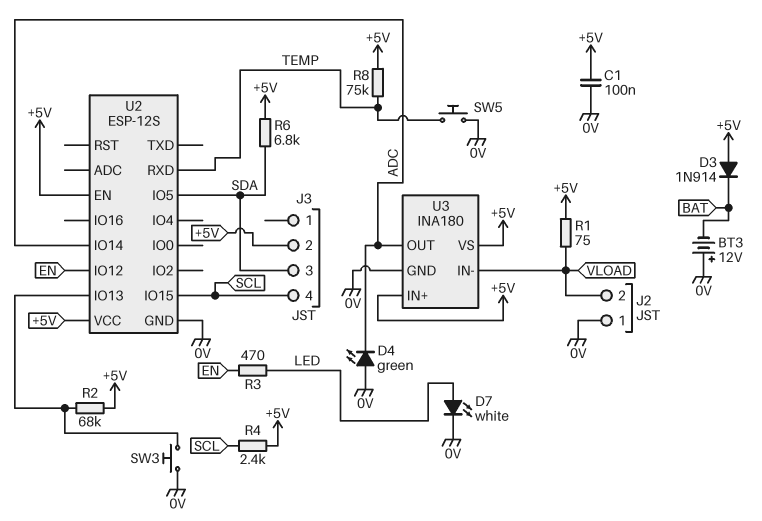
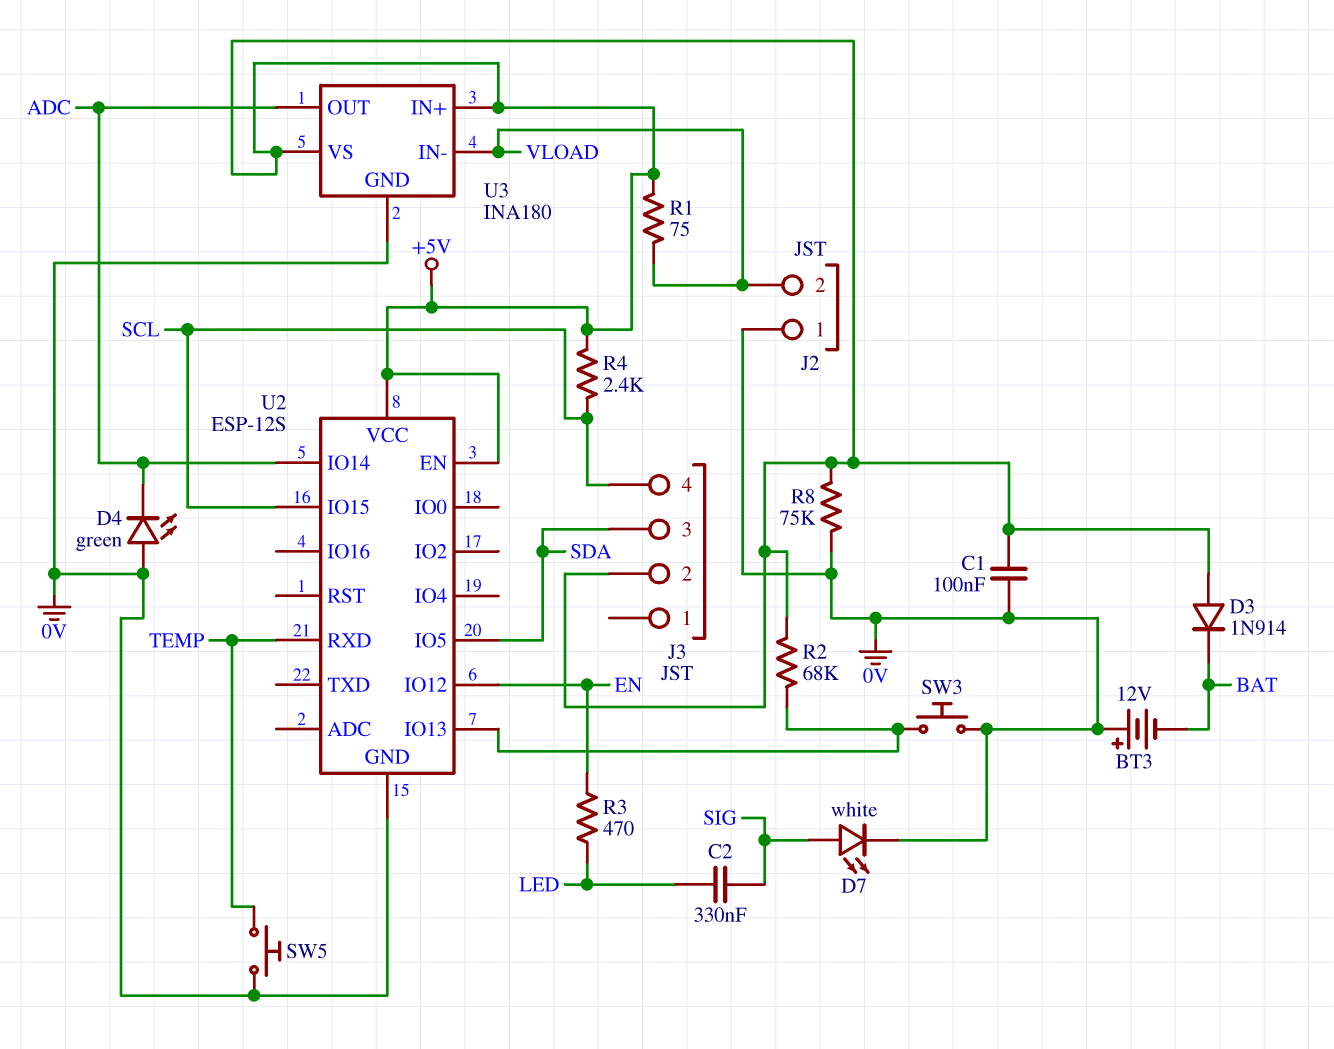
C2: none -> 330nF (LED, SIG)
D7: LED white (A LED, K 0V) -> LED white (A SIG, K 0V)
R6: 6.8k (+5V, SDA) -> none
R8: 75k (+5V, TEMP) -> 75k (+5V, 0V)

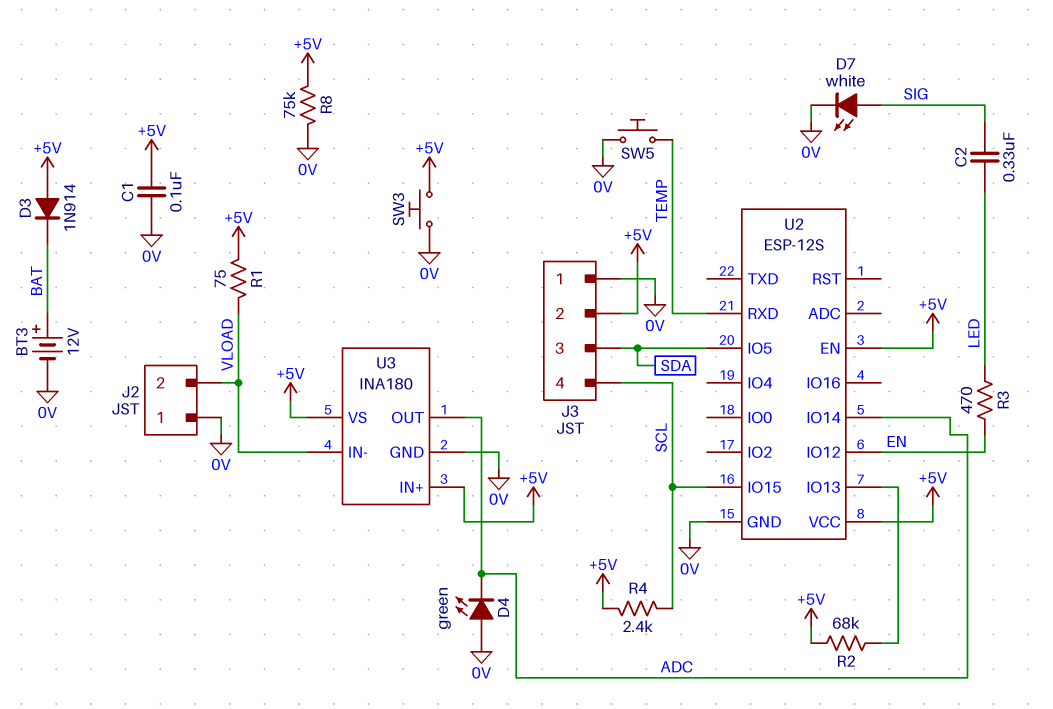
BT3: 12V (plus 0V, minus BAT) -> 12V (plus BAT, minus 0V)
J3 pin 1: none -> 0V
SW3: button (0V, U2/IO13) -> button (+5V, 0V)

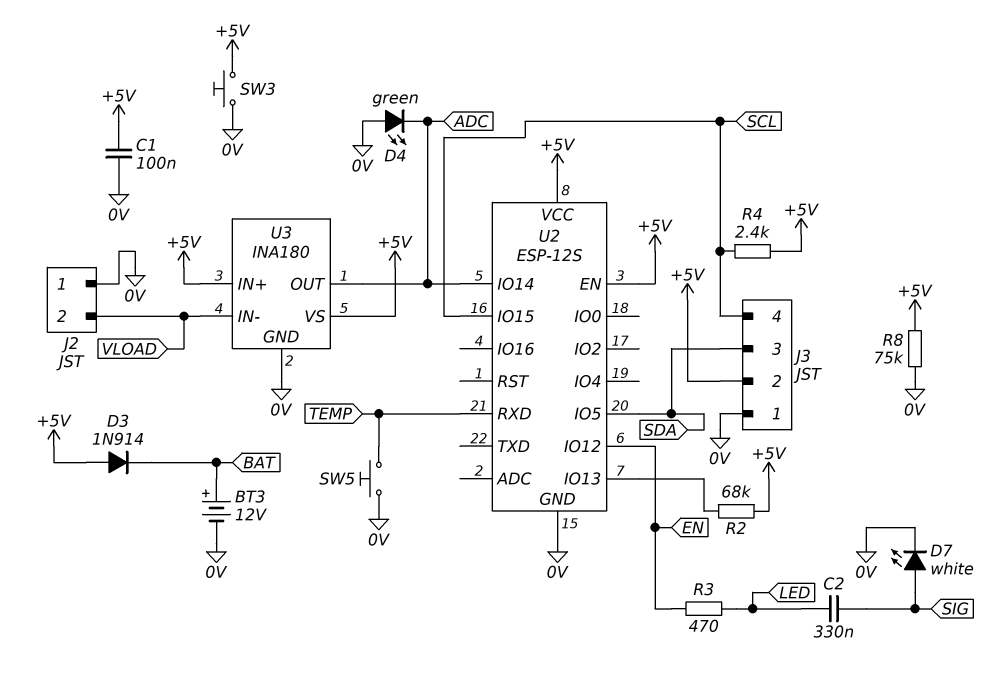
R1: 75 (+5V, VLOAD) -> none

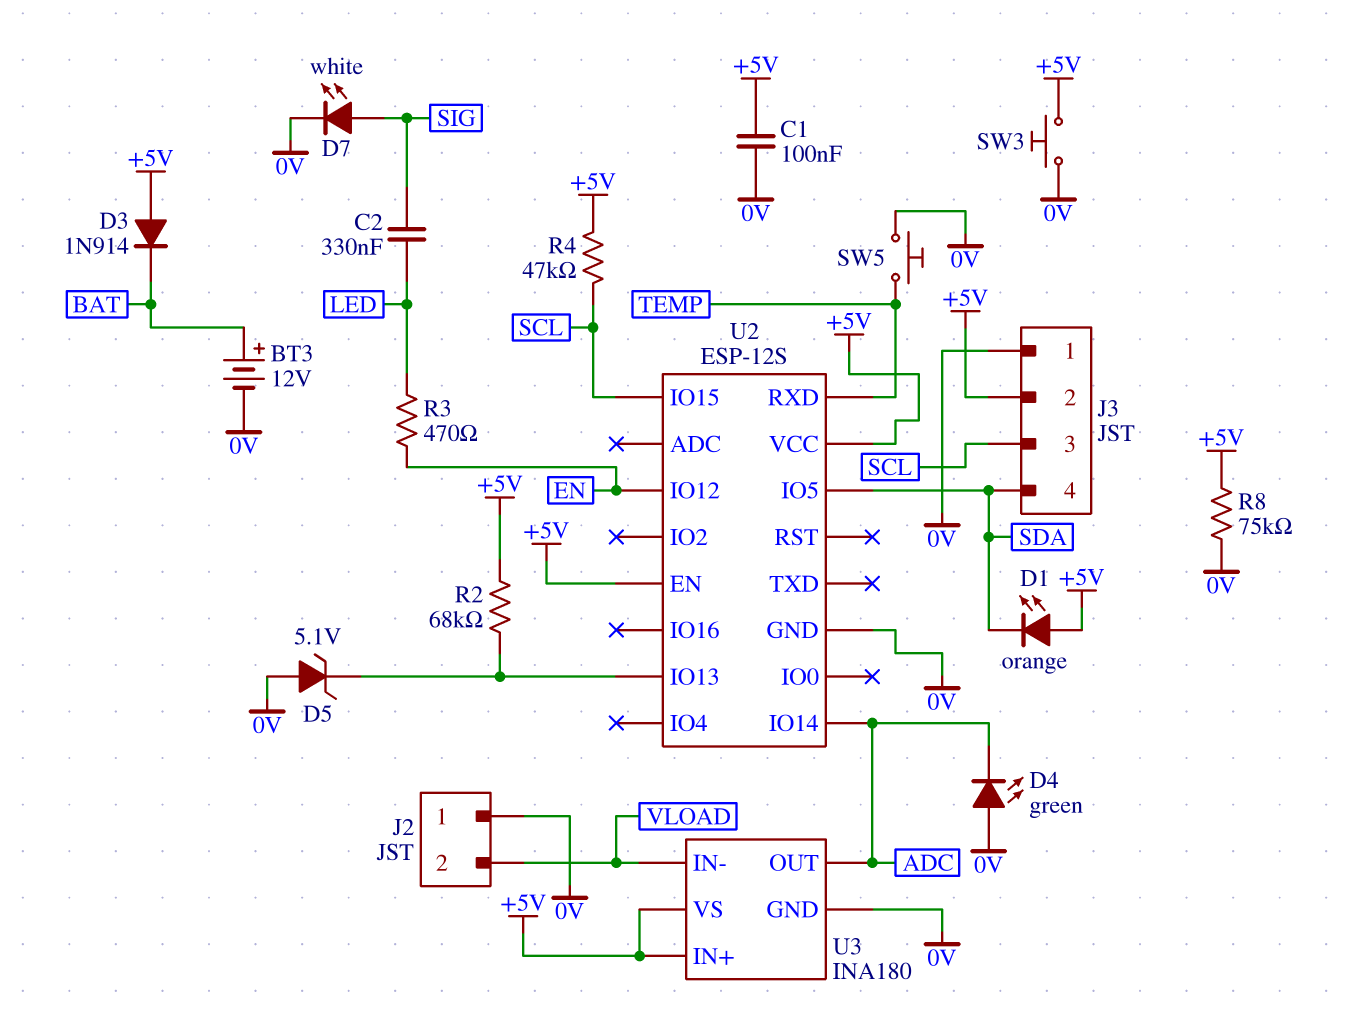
D1: none -> LED orange (A +5V, K SDA)
D5: none -> zener 5.1V (A 0V, K U2/IO13)
J3 pin 3: SDA -> SCL
J3 pin 4: SCL -> SDA
R4: 2.4k (+5V, SCL) -> 47k (+5V, SCL)

